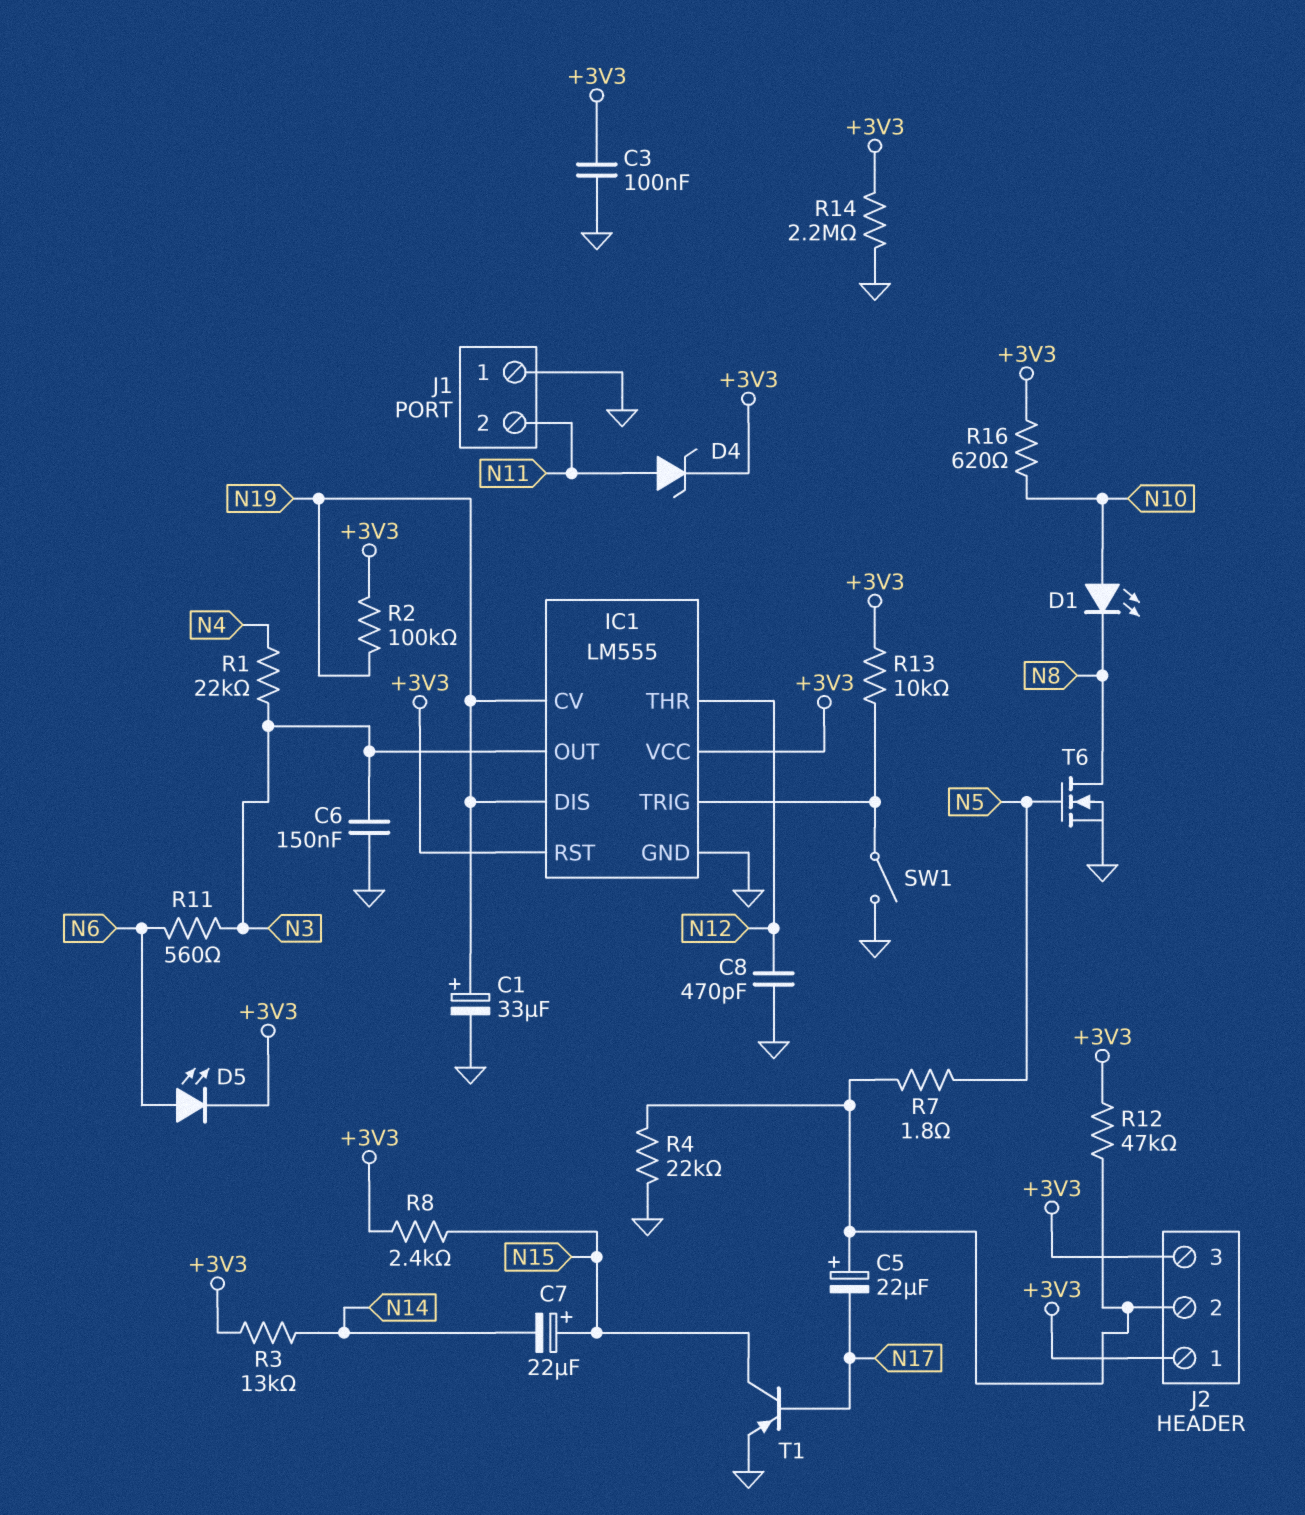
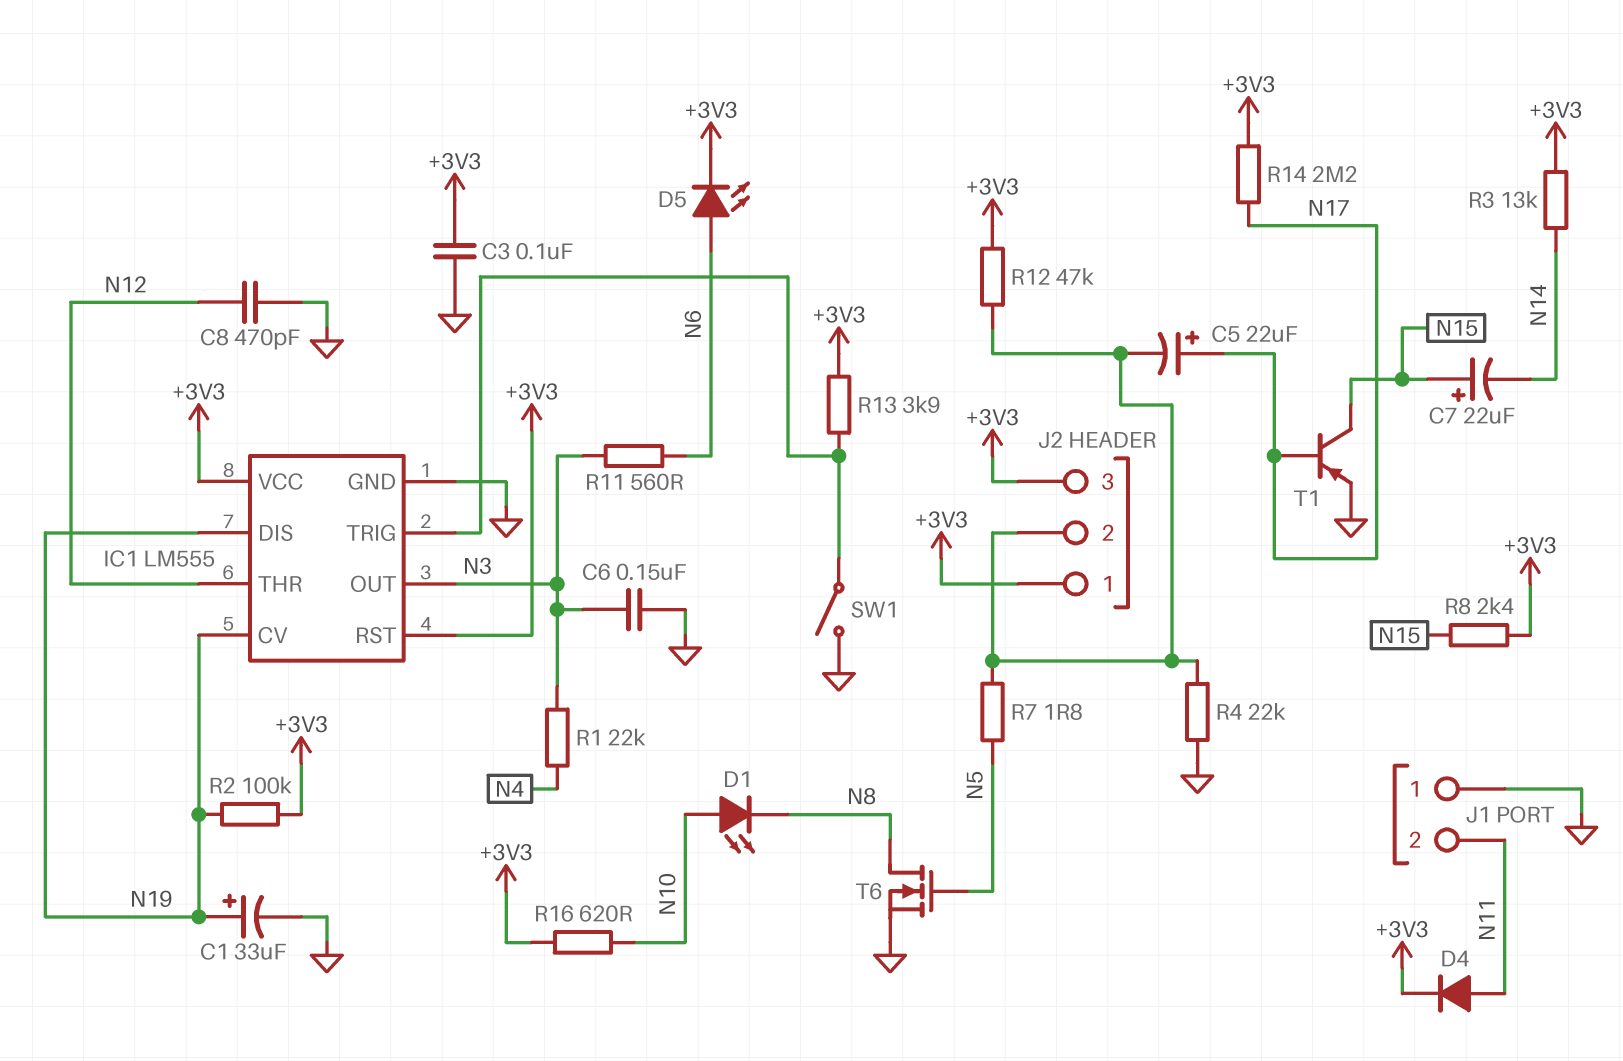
C5: 22uF (plus J2/2, minus N17) -> 22uF (plus N17, minus J2/2)
D4: zener (A N11, K +3V3) -> diode (A N11, K +3V3)
R13: 10k (+3V3, IC1/TRIG) -> 3.9k (+3V3, IC1/TRIG)
R14: 2.2M (+3V3, GND) -> 2.2M (+3V3, N17)

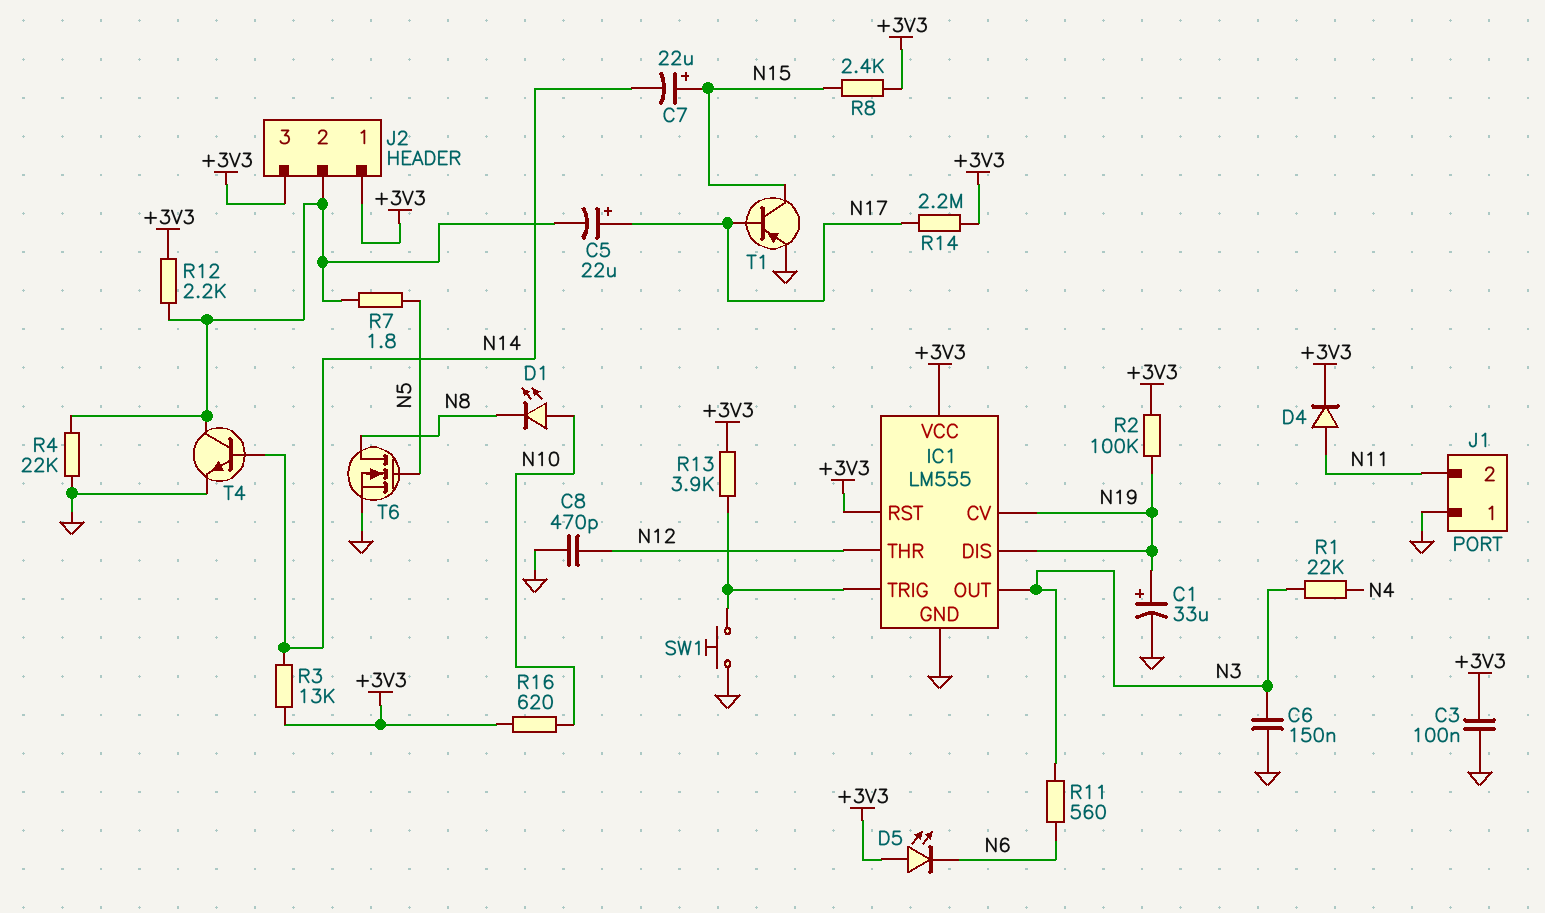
D5: LED (A N6, K +3V3) -> LED (A +3V3, K N6)
R12: 47k (+3V3, J2/2) -> 2.2k (+3V3, J2/2)
SW1: switch (GND, IC1/TRIG) -> button (GND, IC1/TRIG)
T4: none -> NPN (B N14, C J2/2, E GND)

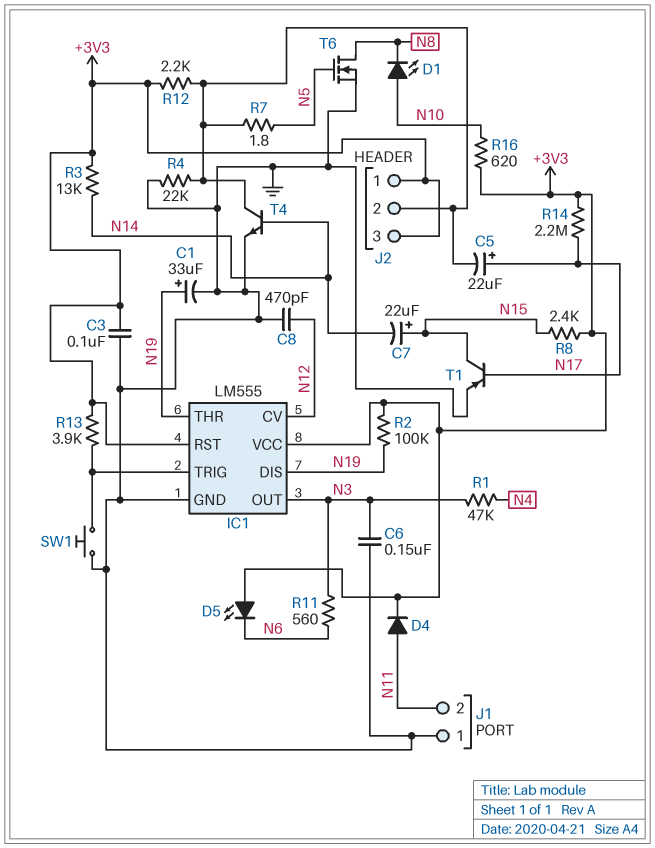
IC1 pin CV: N19 -> N12
IC1 pin THR: N12 -> N19
R1: 22k (N3, N4) -> 47k (N3, N4)

